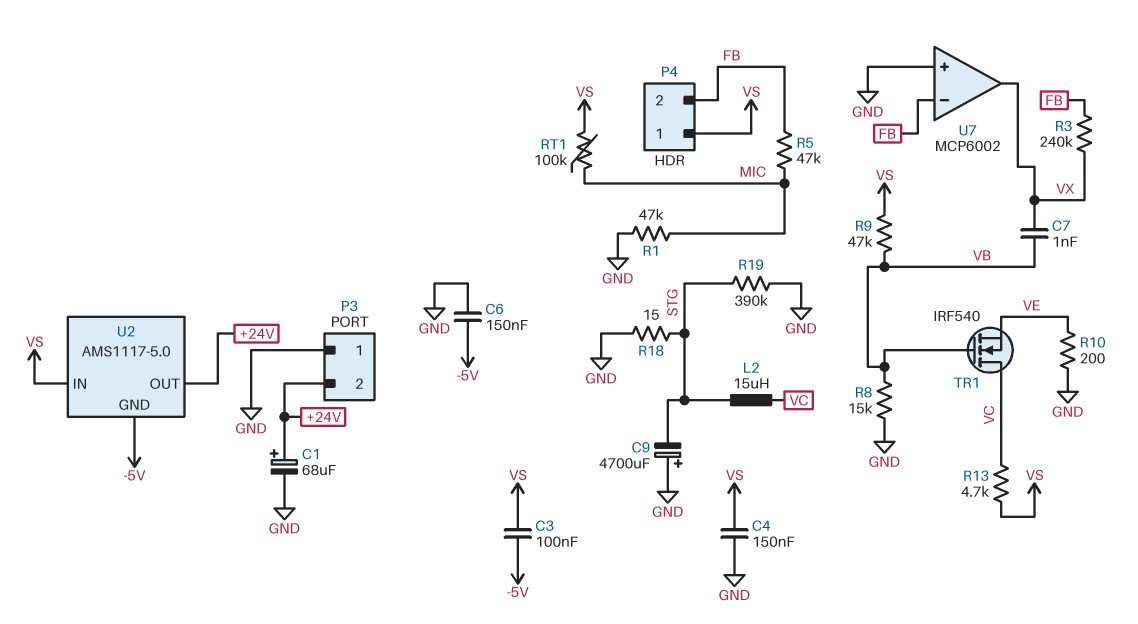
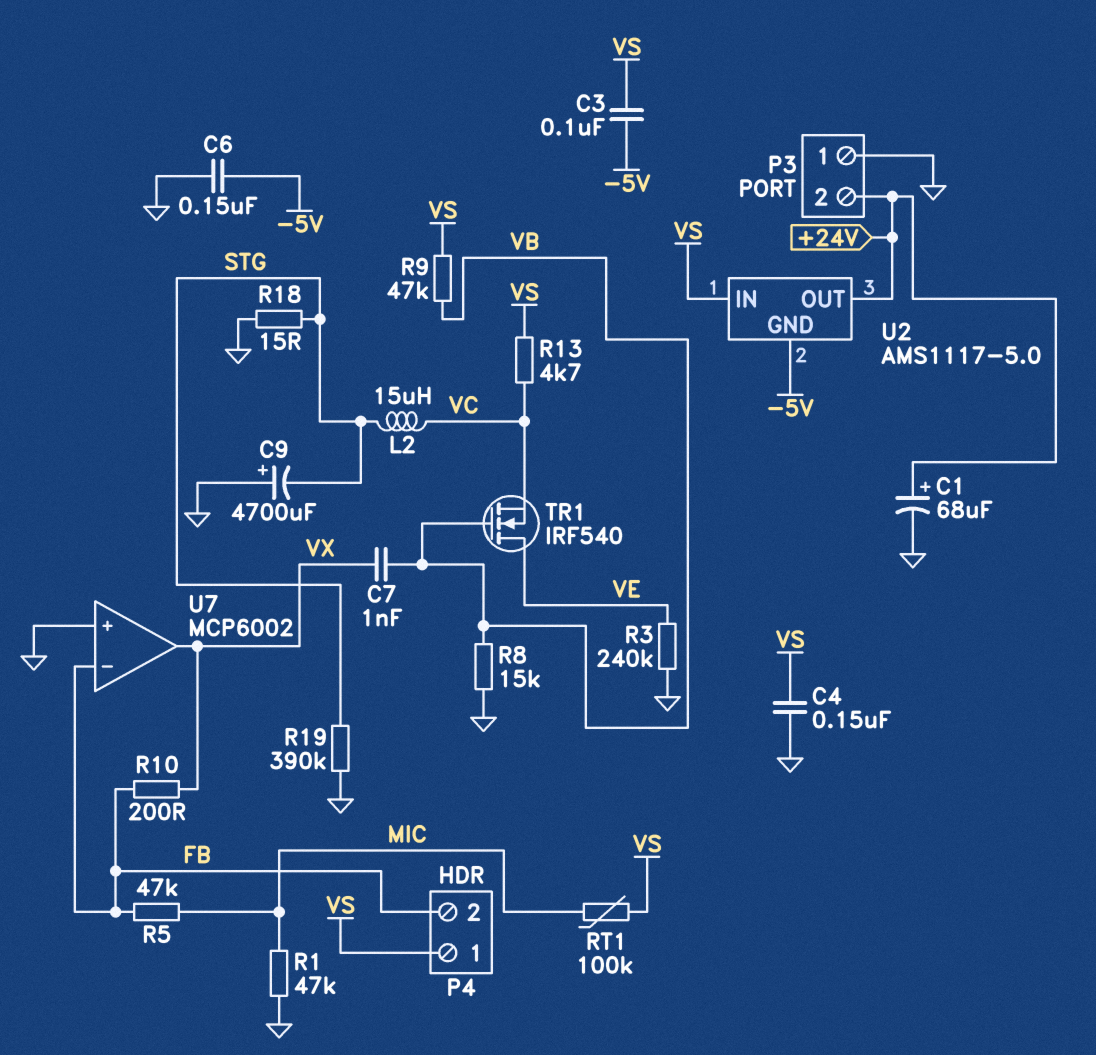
R3: 240k (FB, VX) -> 240k (GND, VE)
R10: 200 (GND, VE) -> 200 (FB, VX)
TR1: NMOS IRF540 (G VB, D VC, S VE) -> NMOS IRF540 (G VB, D VE, S VC)

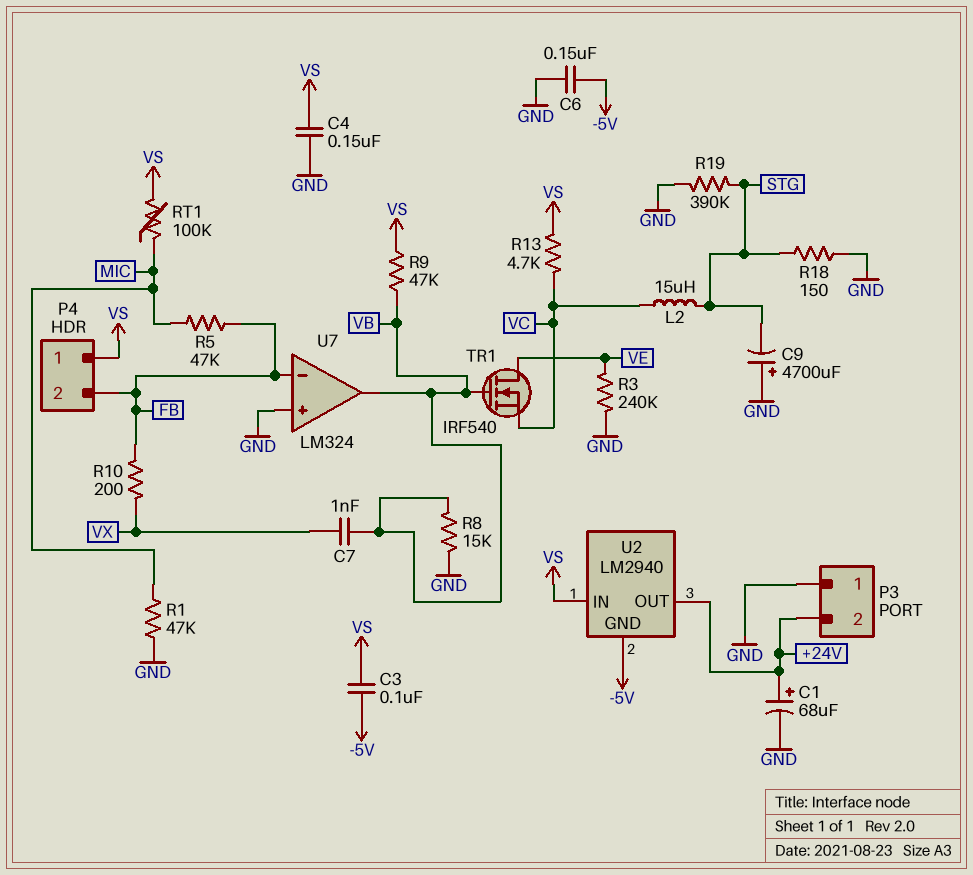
R18: 15 (GND, STG) -> 150 (GND, STG)
U2: AMS1117-5.0 -> LM2940
U7: MCP6002 -> LM324
U7 pin out: VX -> VB

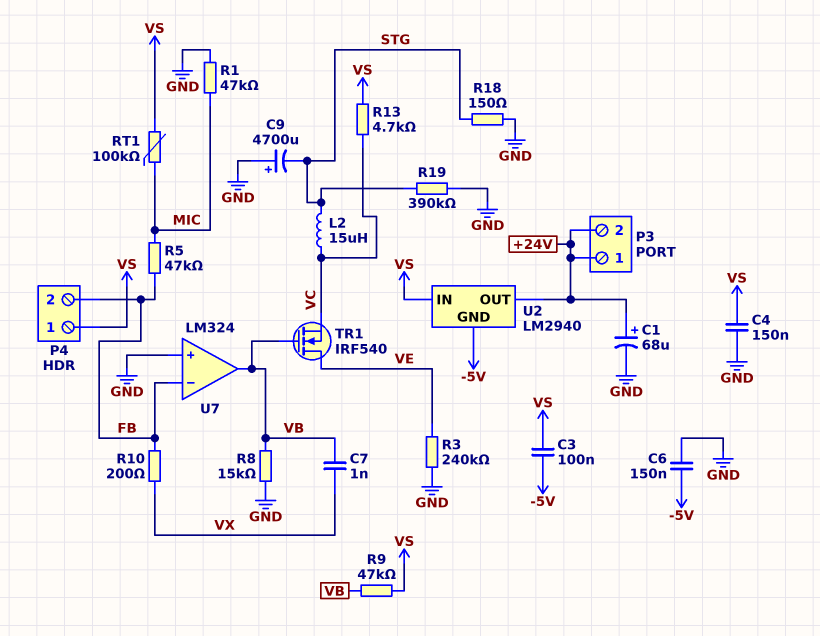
P3 pin 1: GND -> +24V

